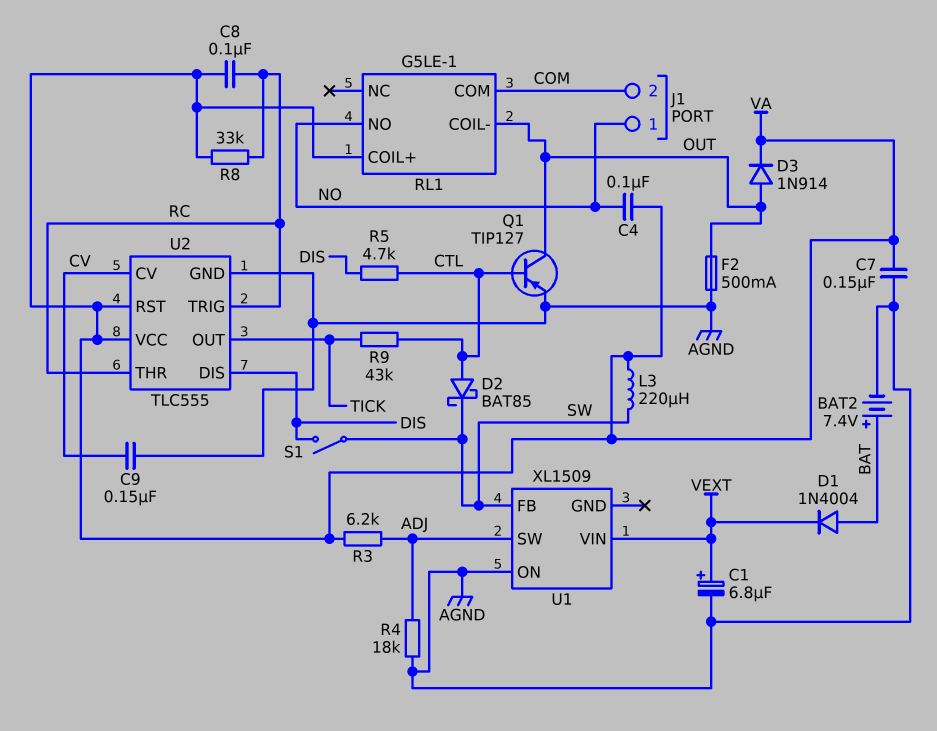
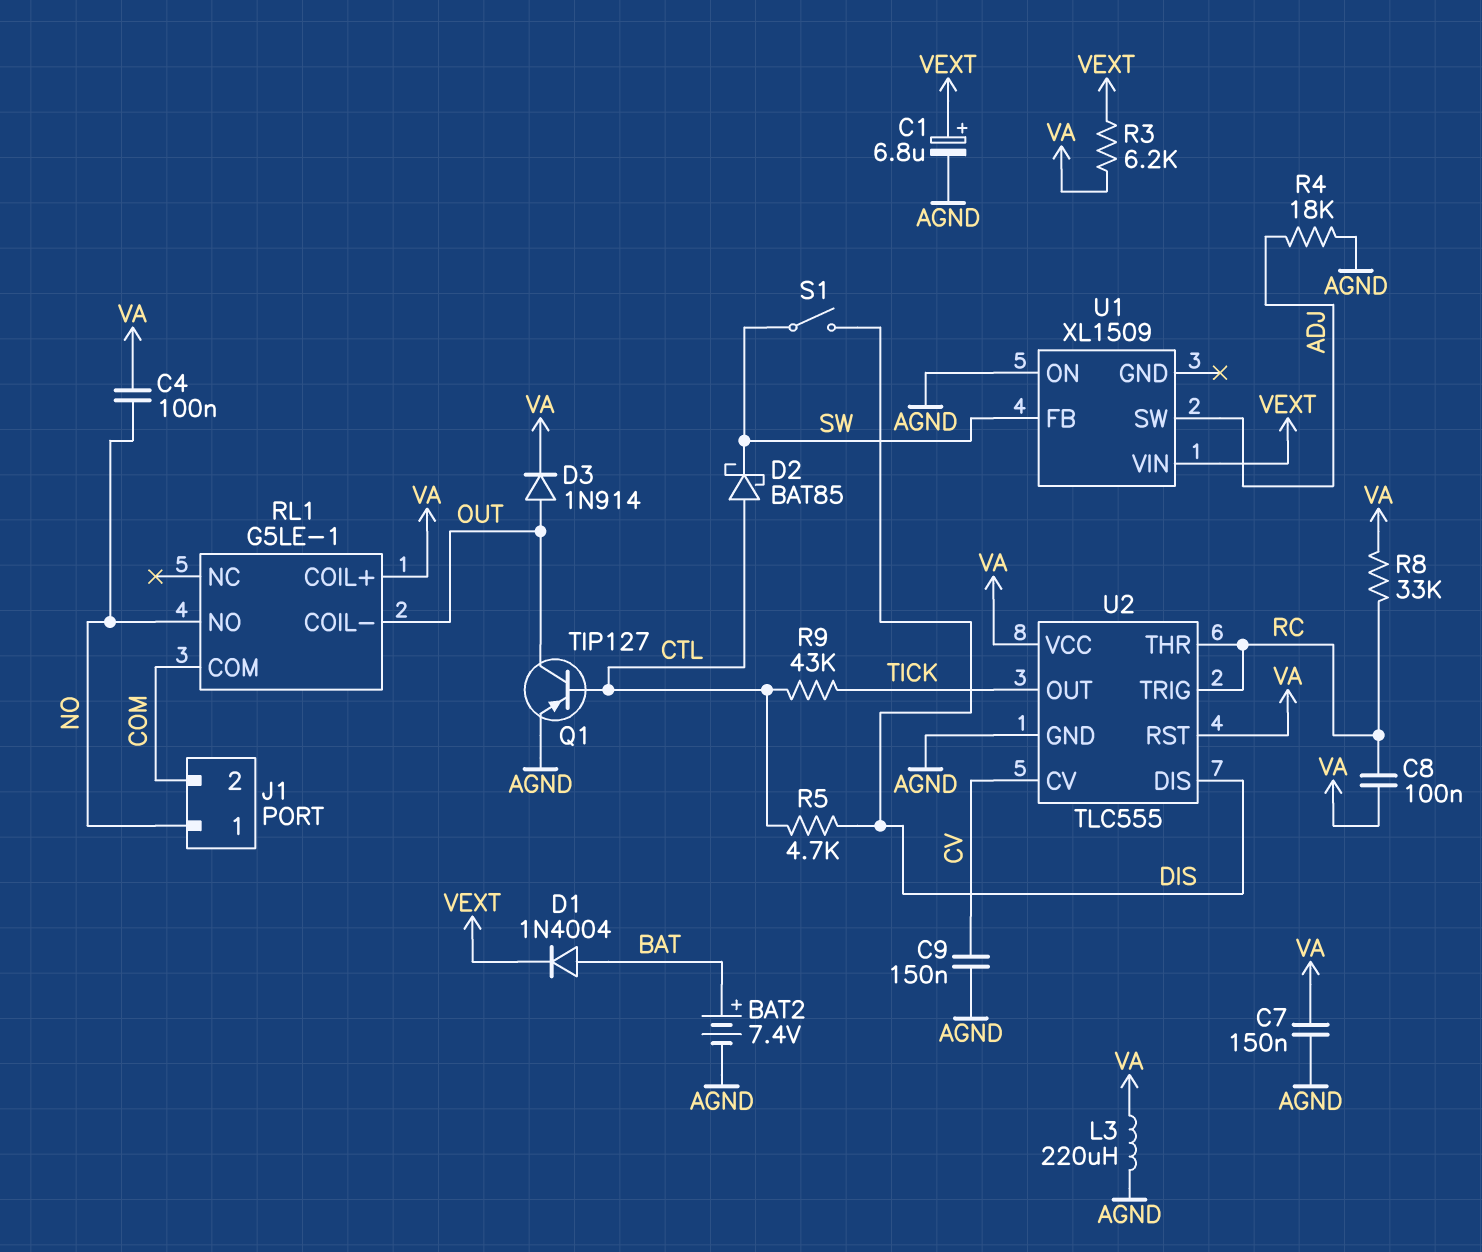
F2: 500mA (AGND, OUT) -> none
L3: 220uH (SW, VA) -> 220uH (AGND, VA)
R3: 6.2k (ADJ, VA) -> 6.2k (VA, VEXT)

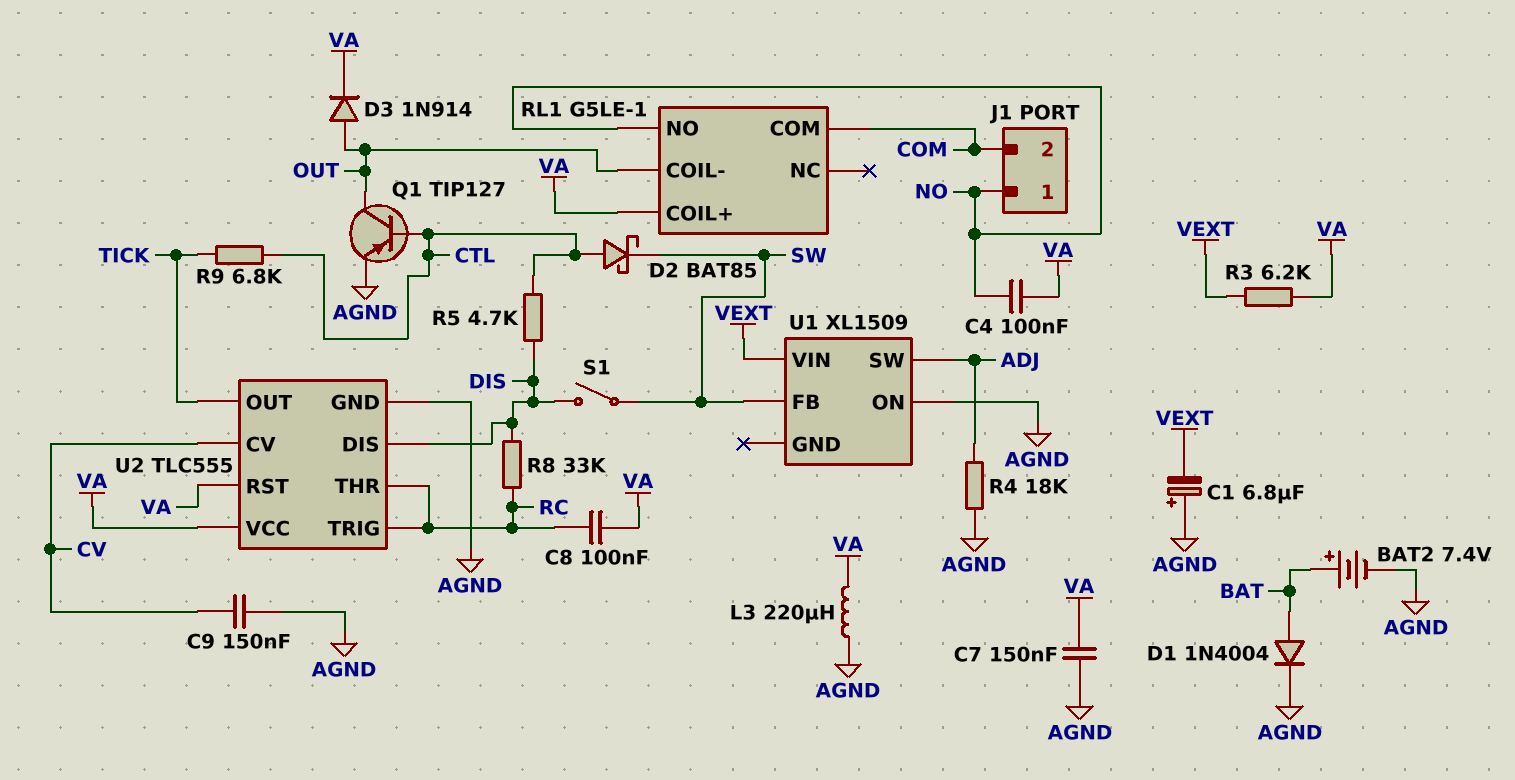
C1: 6.8uF (plus VEXT, minus AGND) -> 6.8uF (plus AGND, minus VEXT)
D1: diode 1N4004 (A BAT, K VEXT) -> diode 1N4004 (A BAT, K AGND)
R8: 33k (RC, VA) -> 33k (DIS, RC)
R9: 43k (CTL, TICK) -> 6.8k (CTL, TICK)

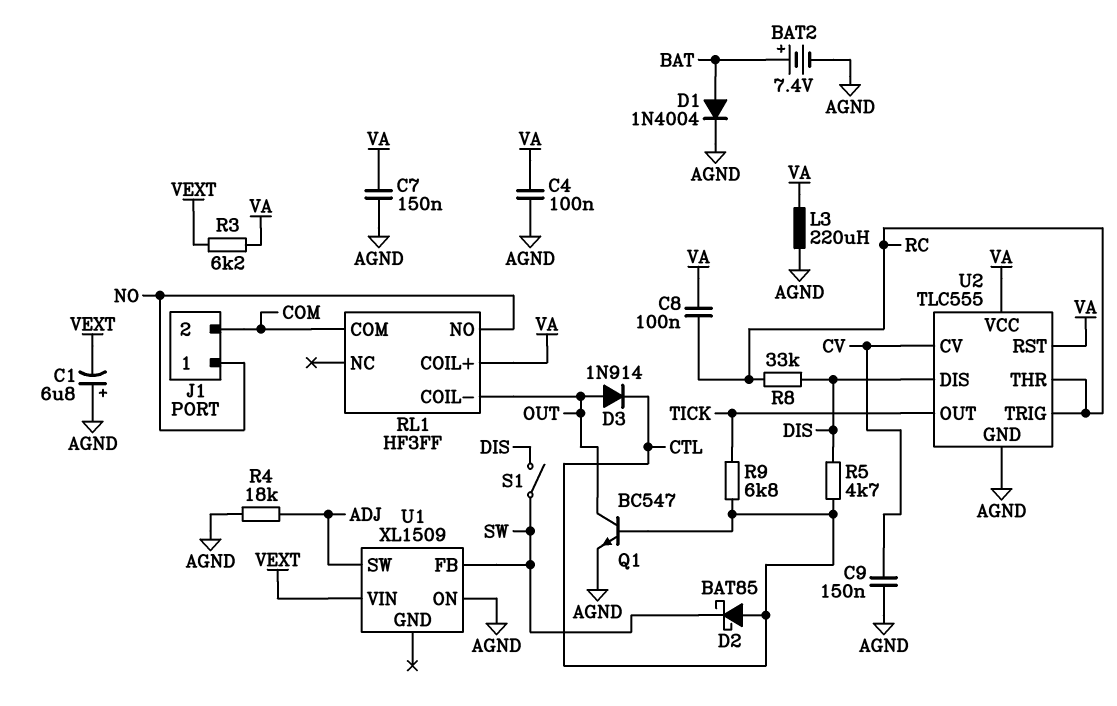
C4: 100nF (NO, VA) -> 100nF (AGND, VA)
D3: diode 1N914 (A OUT, K VA) -> diode 1N914 (A OUT, K CTL)
Q1: PNP TIP127 (B CTL, C OUT, E AGND) -> NPN BC547 (B CTL, C OUT, E AGND)
RL1: G5LE-1 -> HF3FF

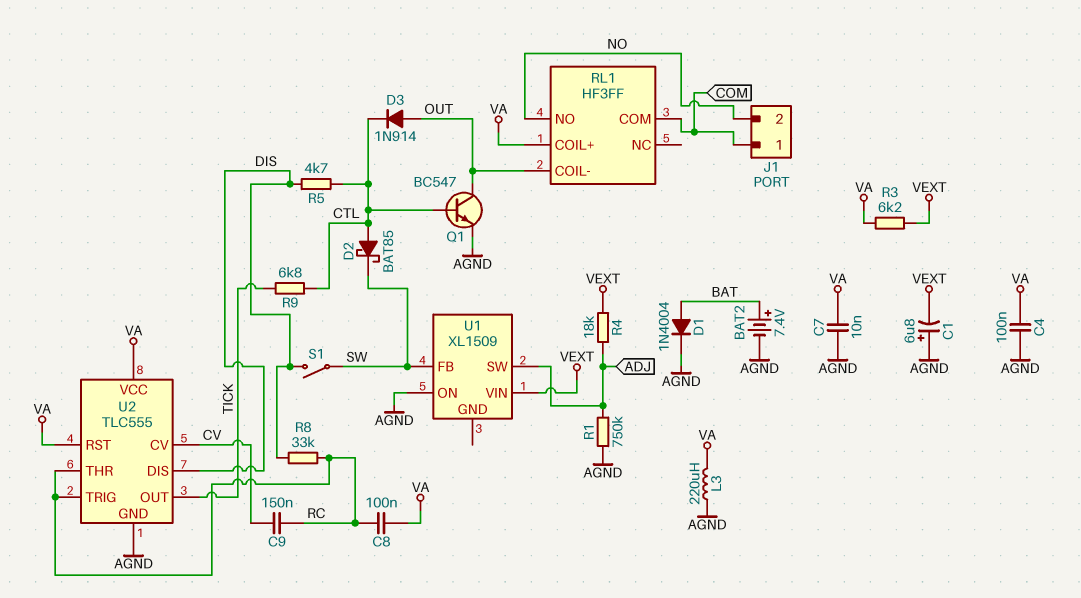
C7: 150nF (AGND, VA) -> 10nF (AGND, VA)
C9: 150nF (AGND, CV) -> 150nF (CV, RC)
J1 pin 1: NO -> COM
J1 pin 2: COM -> NO
R1: none -> 750k (ADJ, AGND)
R4: 18k (ADJ, AGND) -> 18k (ADJ, VEXT)

